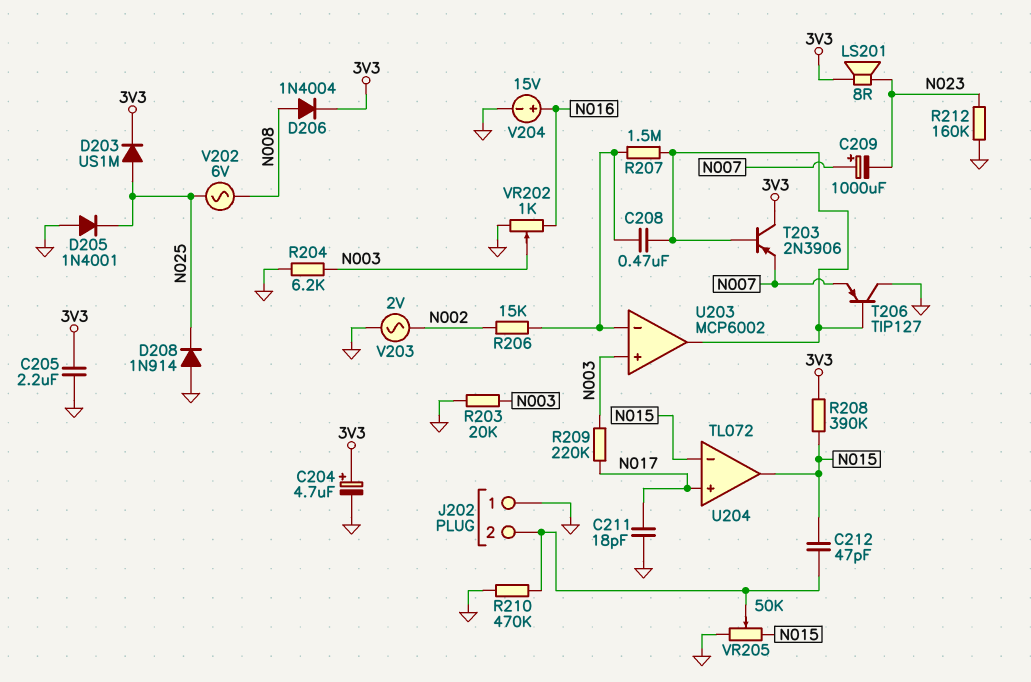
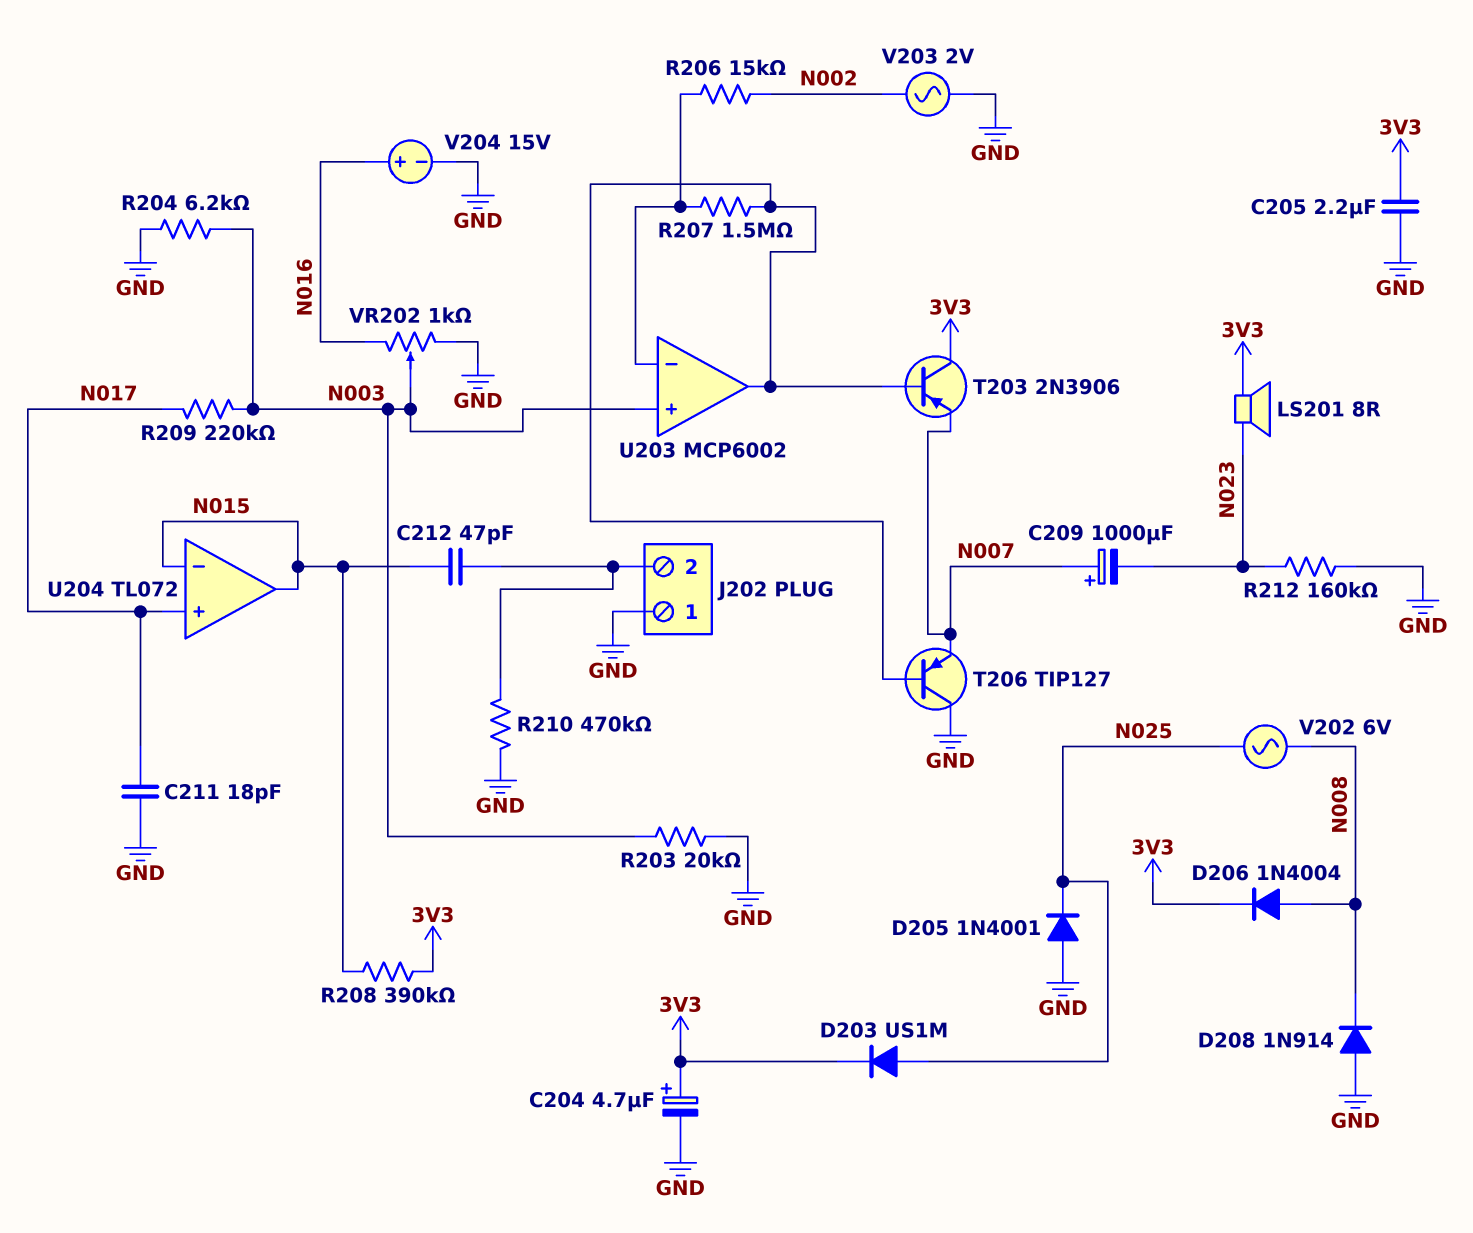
C208: 470nF (U203/in-, U203/out) -> none
D208: diode 1N914 (A GND, K N025) -> diode 1N914 (A GND, K N008)
VR205: 50k (GND, N015, wiper J202/2) -> none

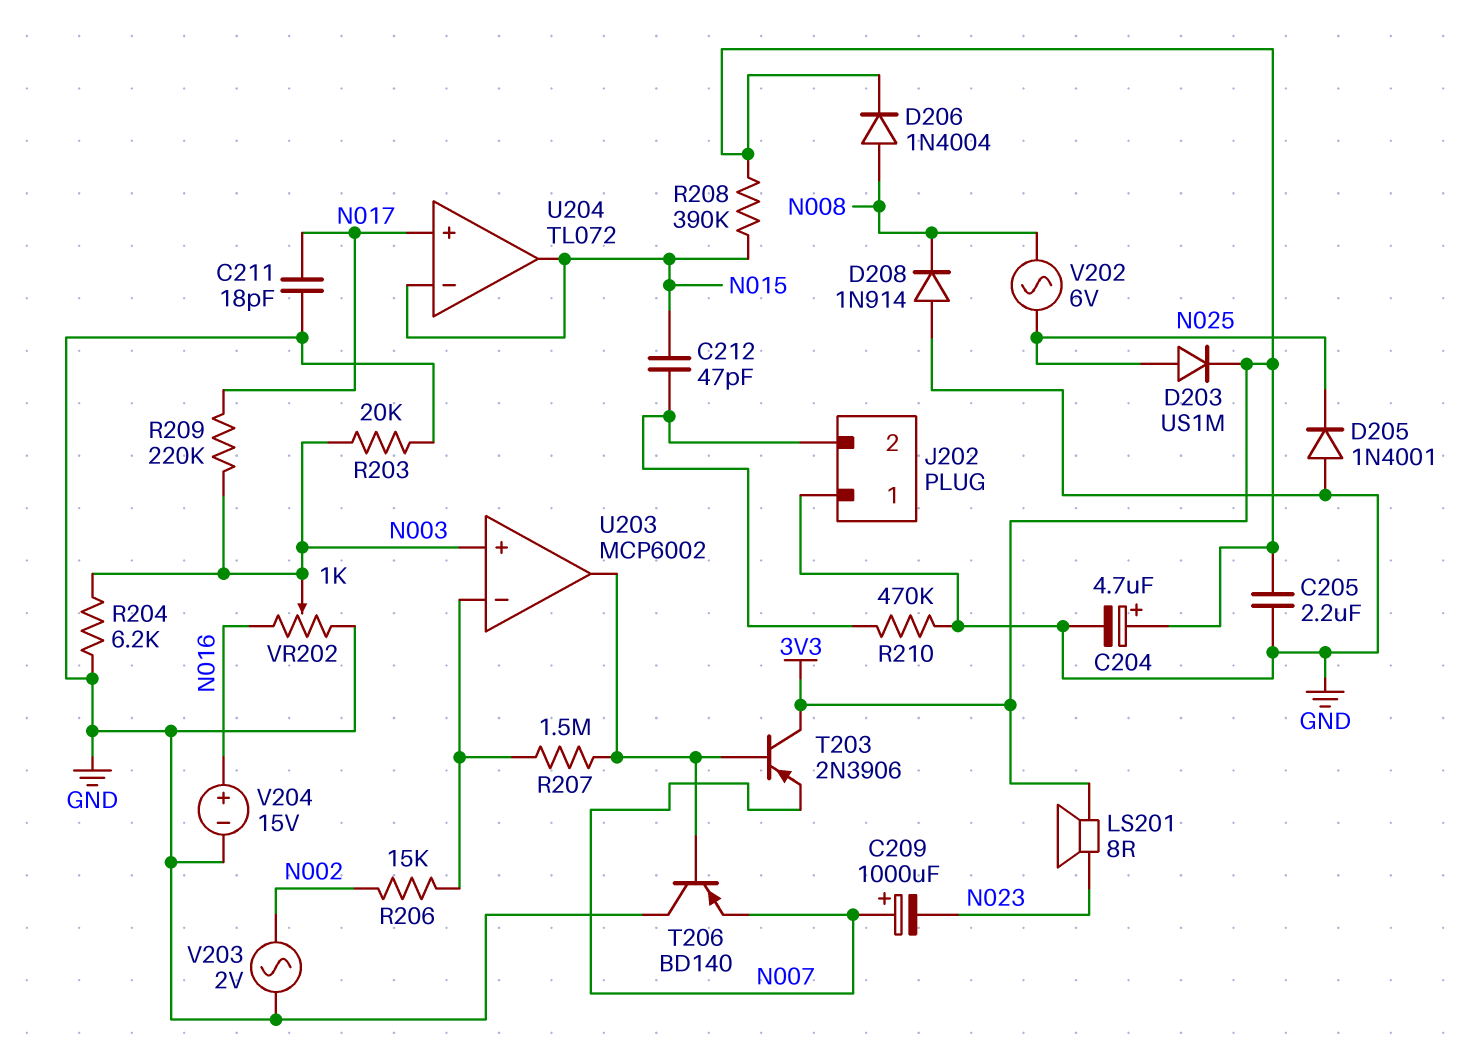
R212: 160k (GND, N023) -> none
T206: PNP TIP127 (B U203/out, C GND, E N007) -> PNP BD140 (B U203/out, C GND, E N007)

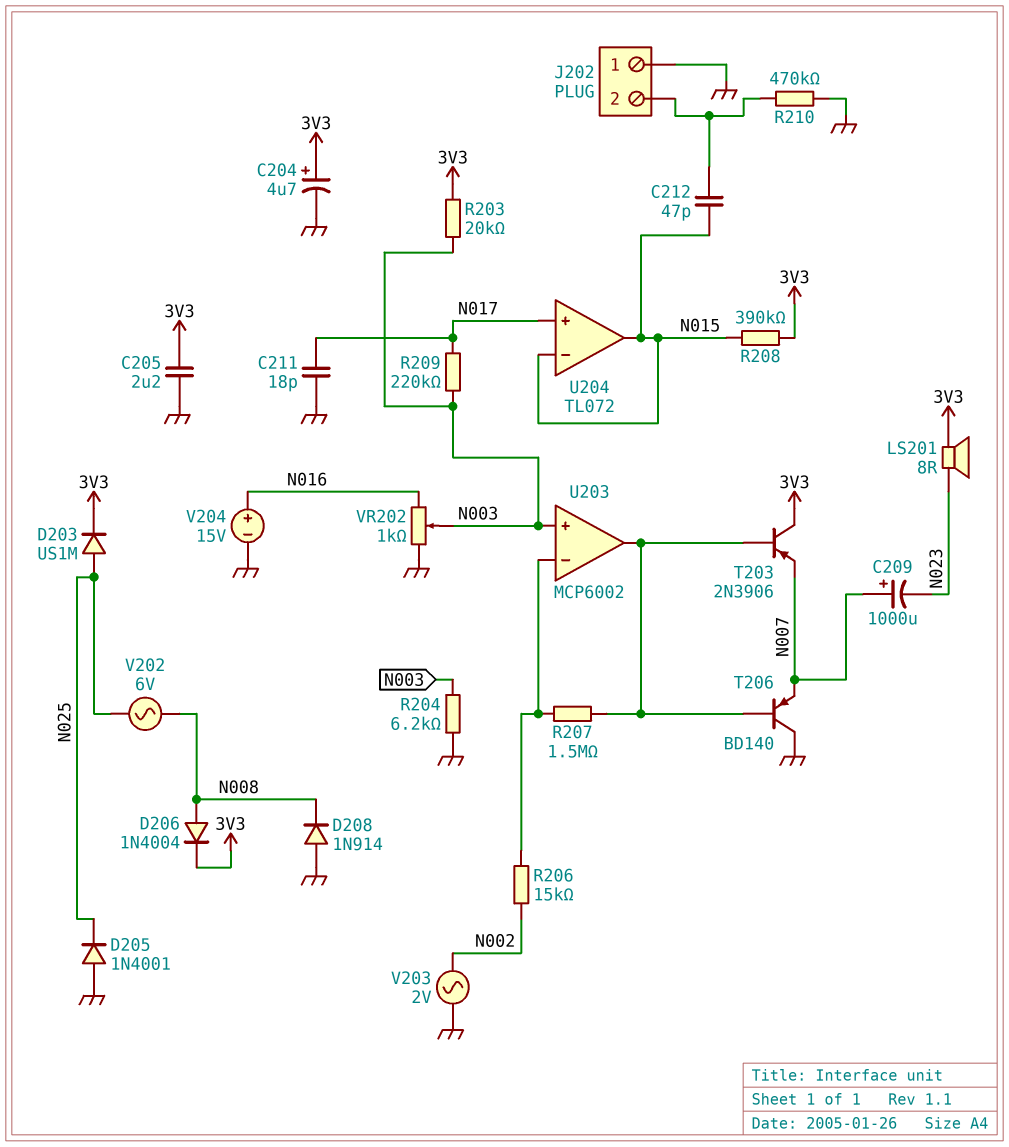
R203: 20k (GND, N003) -> 20k (3V3, N003)

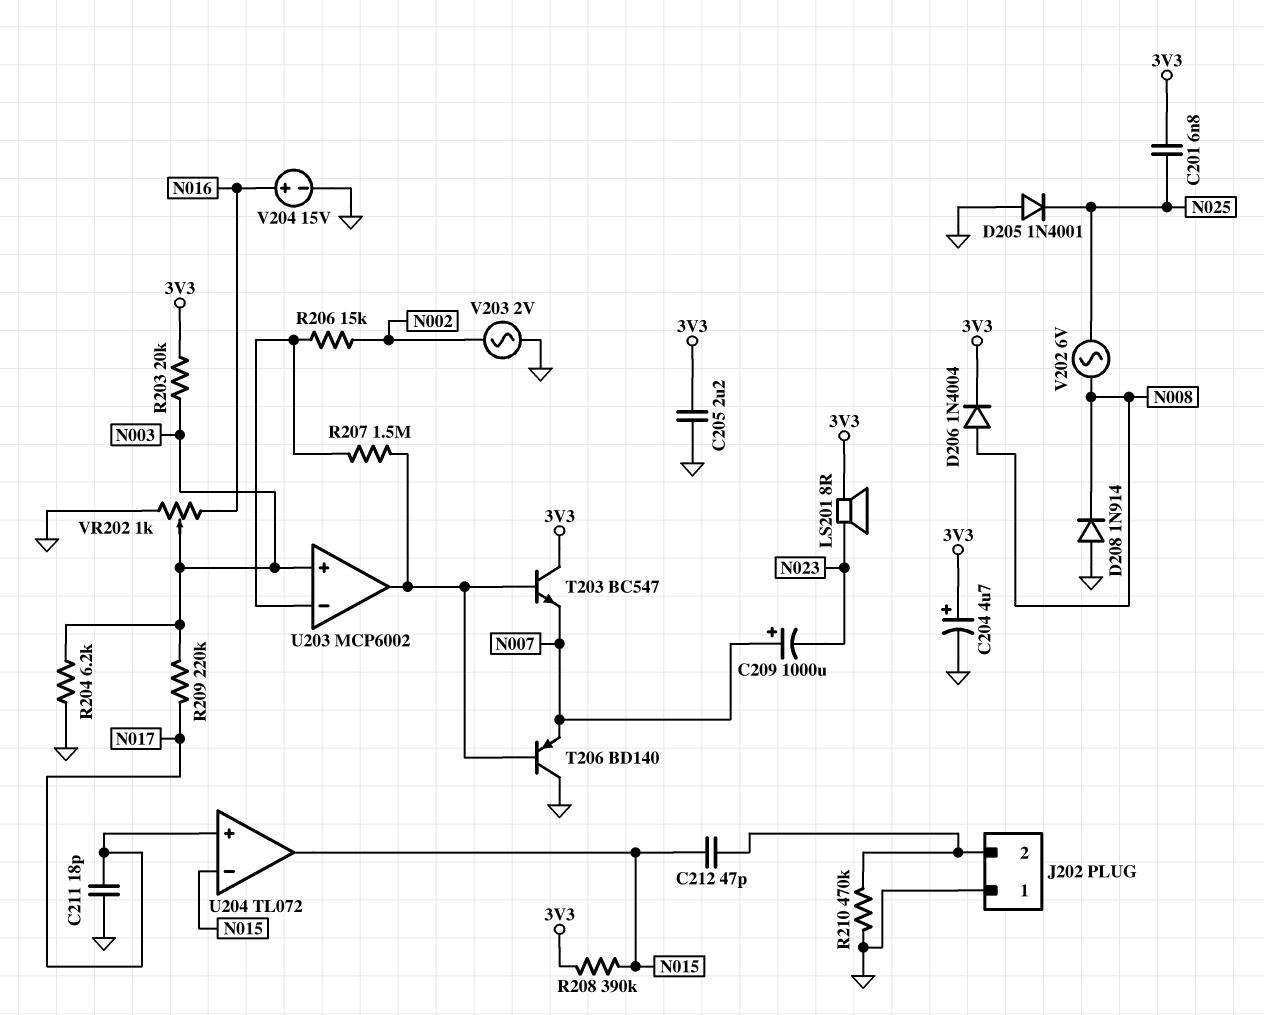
C201: none -> 6.8nF (3V3, N025)
D203: diode US1M (A N025, K 3V3) -> none
T203: PNP 2N3906 (B U203/out, C 3V3, E N007) -> NPN BC547 (B U203/out, C 3V3, E N007)

